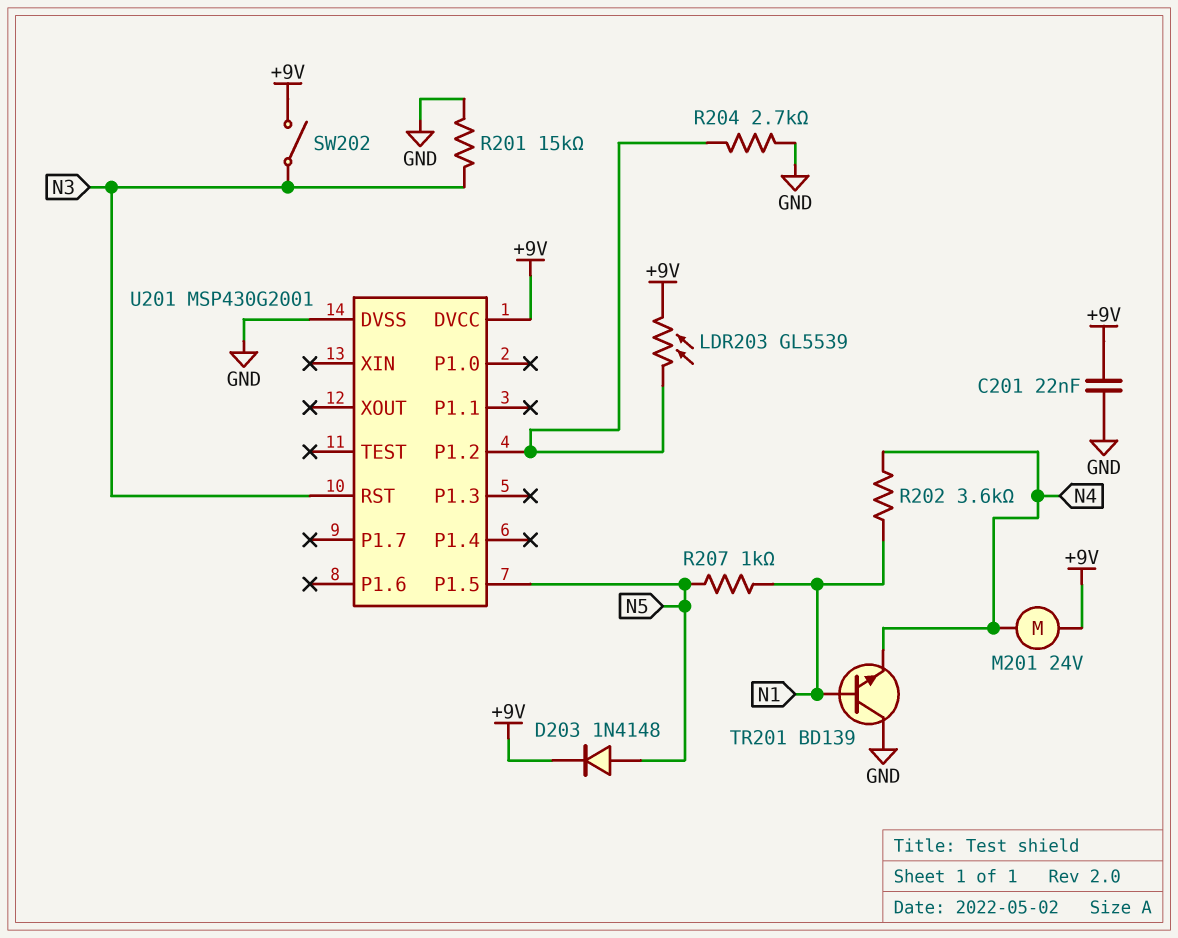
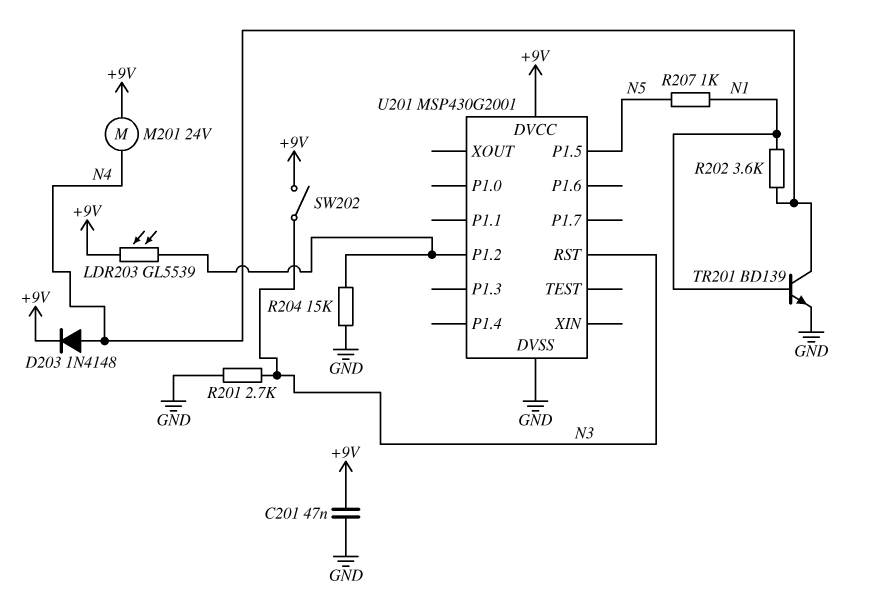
C201: 22nF (+9V, GND) -> 47nF (+9V, GND)
D203: diode 1N4148 (A N5, K +9V) -> diode 1N4148 (A N4, K +9V)
R201: 15k (GND, N3) -> 2.7k (GND, N3)
R204: 2.7k (GND, U201/P1.2) -> 15k (GND, U201/P1.2)
TR201: NPN BD139 (B N1, C GND, E N4) -> NPN BD139 (B N1, C N4, E GND)

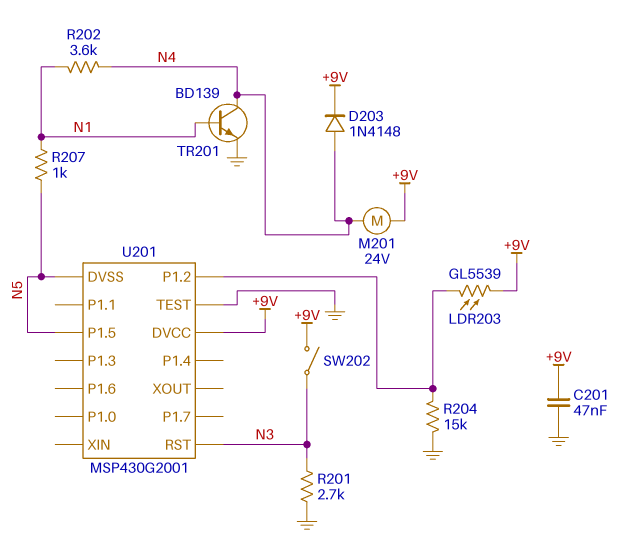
U201 pin DVSS: GND -> N5
U201 pin TEST: none -> GND

